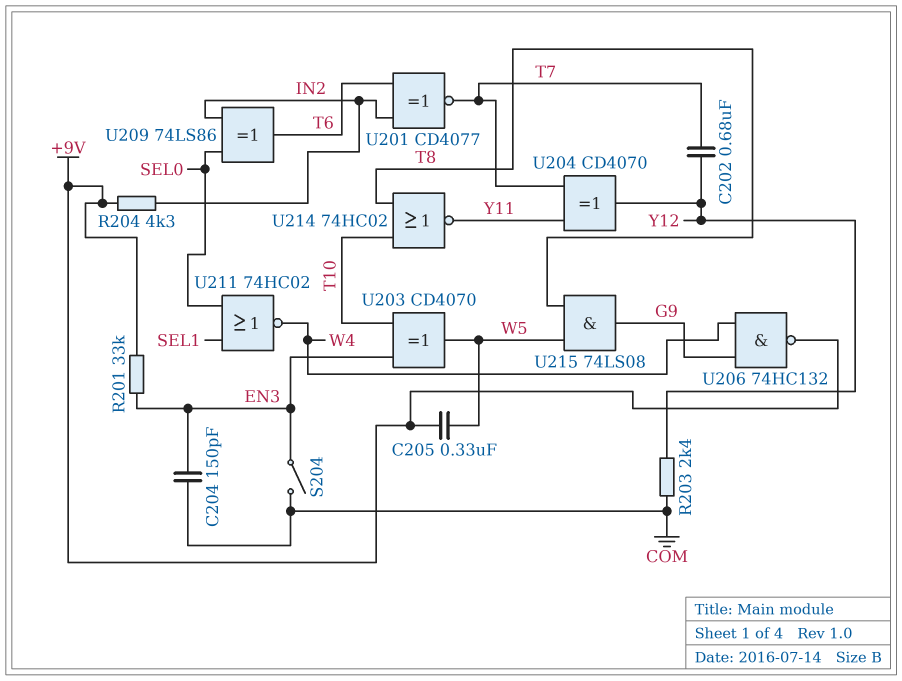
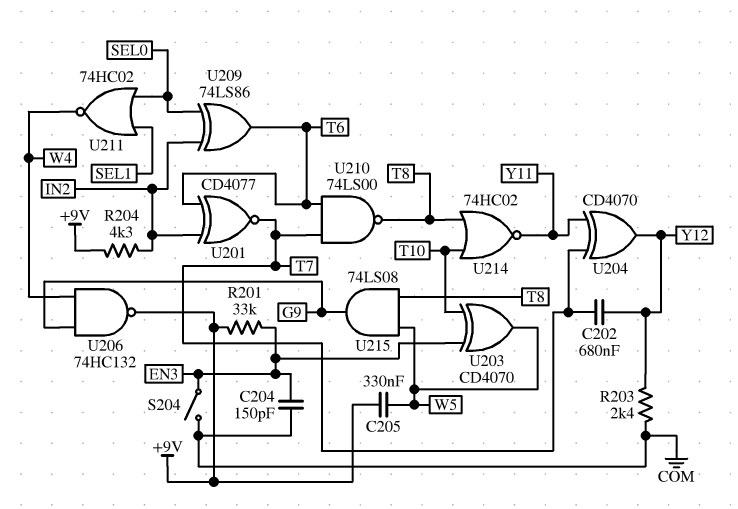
U210: none -> NAND 74LS00 (in T6, in T7, out T8)

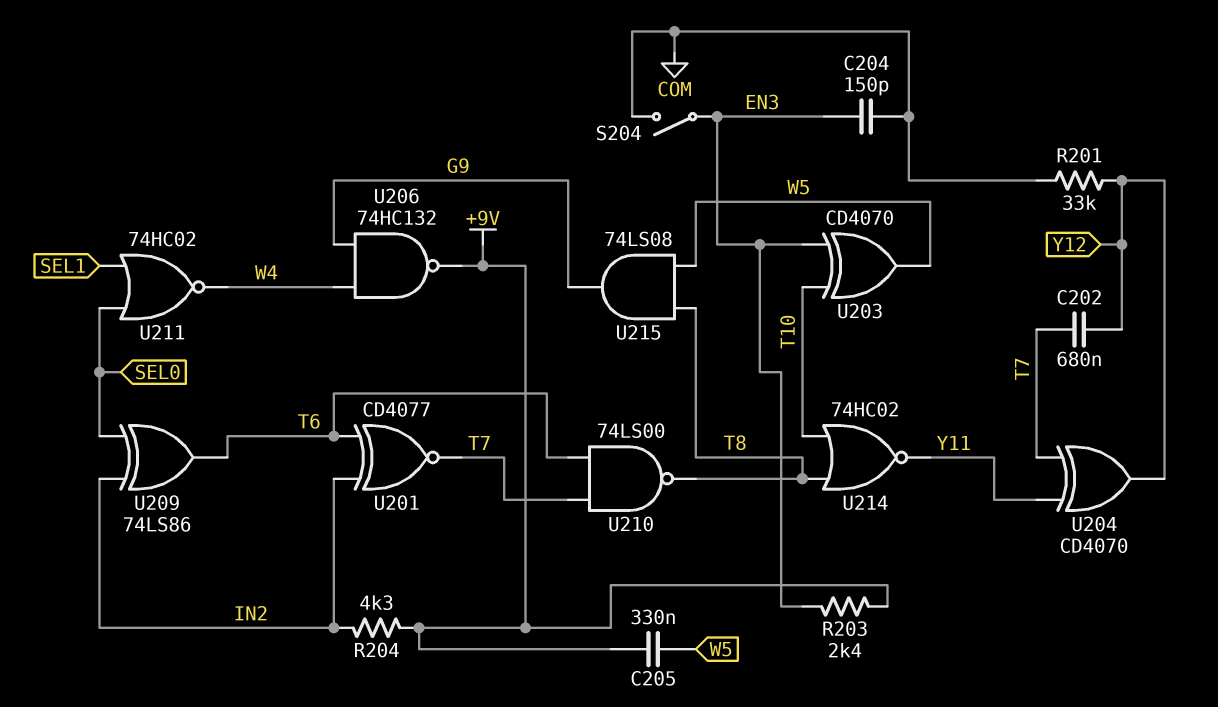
R201: 33k (+9V, EN3) -> 33k (COM, Y12)
R203: 2.4k (COM, Y12) -> 2.4k (+9V, EN3)

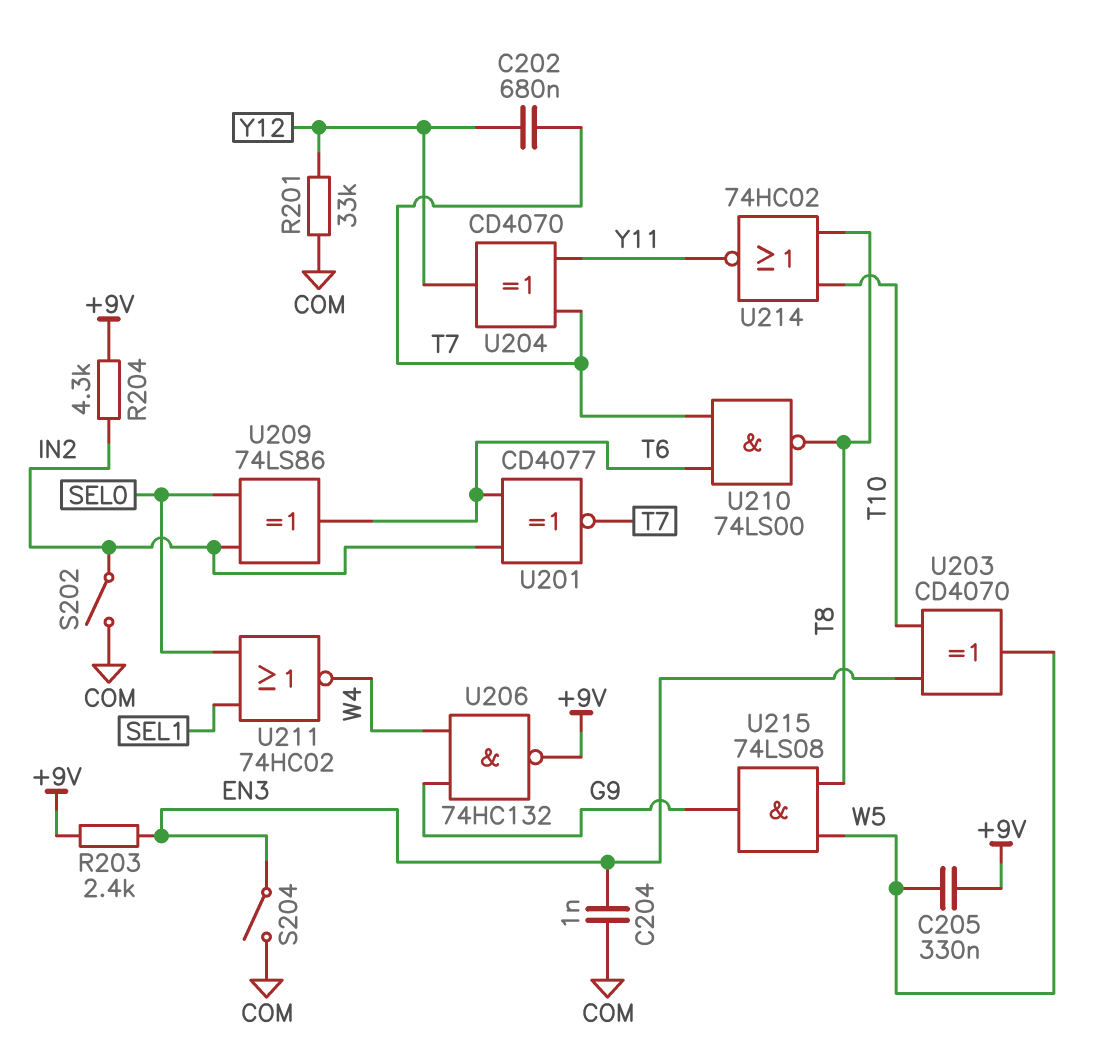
C204: 150pF (COM, EN3) -> 1nF (COM, EN3)
S202: none -> switch (COM, IN2)

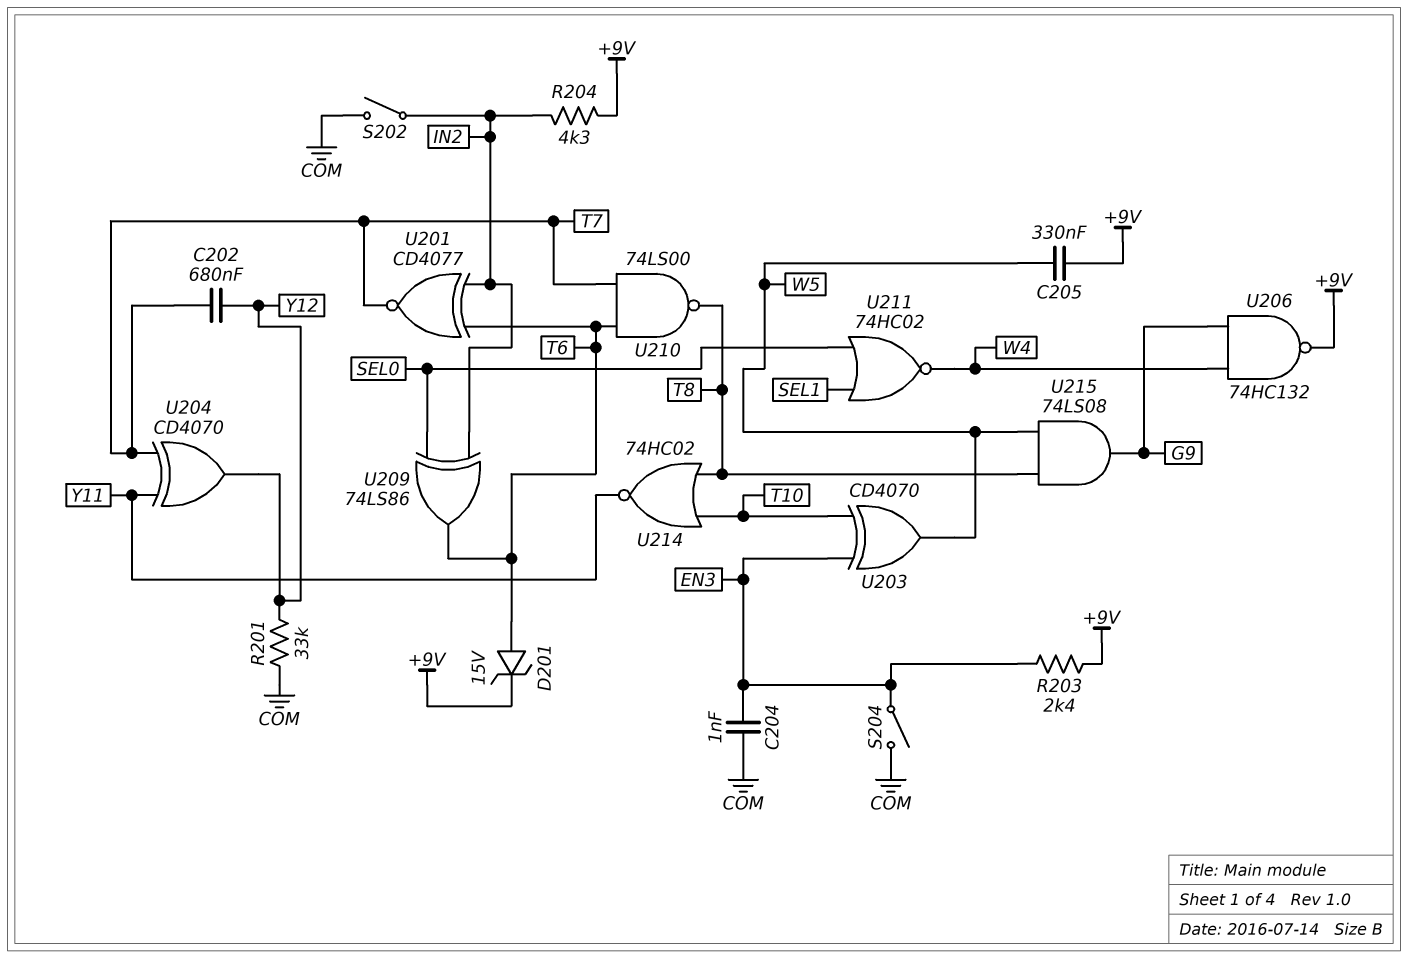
D201: none -> zener 15V (A T6, K +9V)

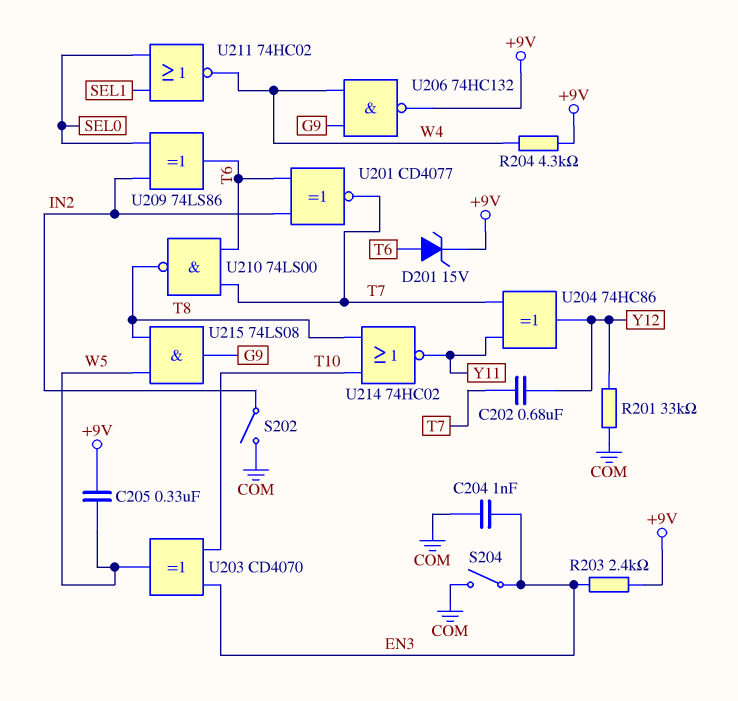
R204: 4.3k (+9V, IN2) -> 4.3k (+9V, W4)
U204: XOR CD4070 (in T7, in Y11, out Y12) -> XOR 74HC86 (in T7, in Y11, out Y12)

